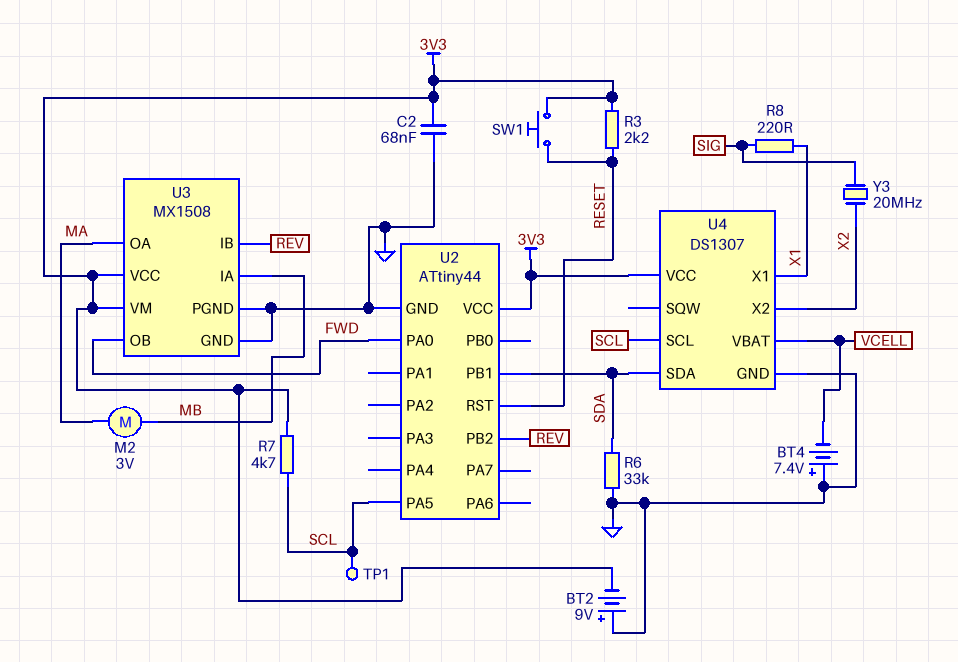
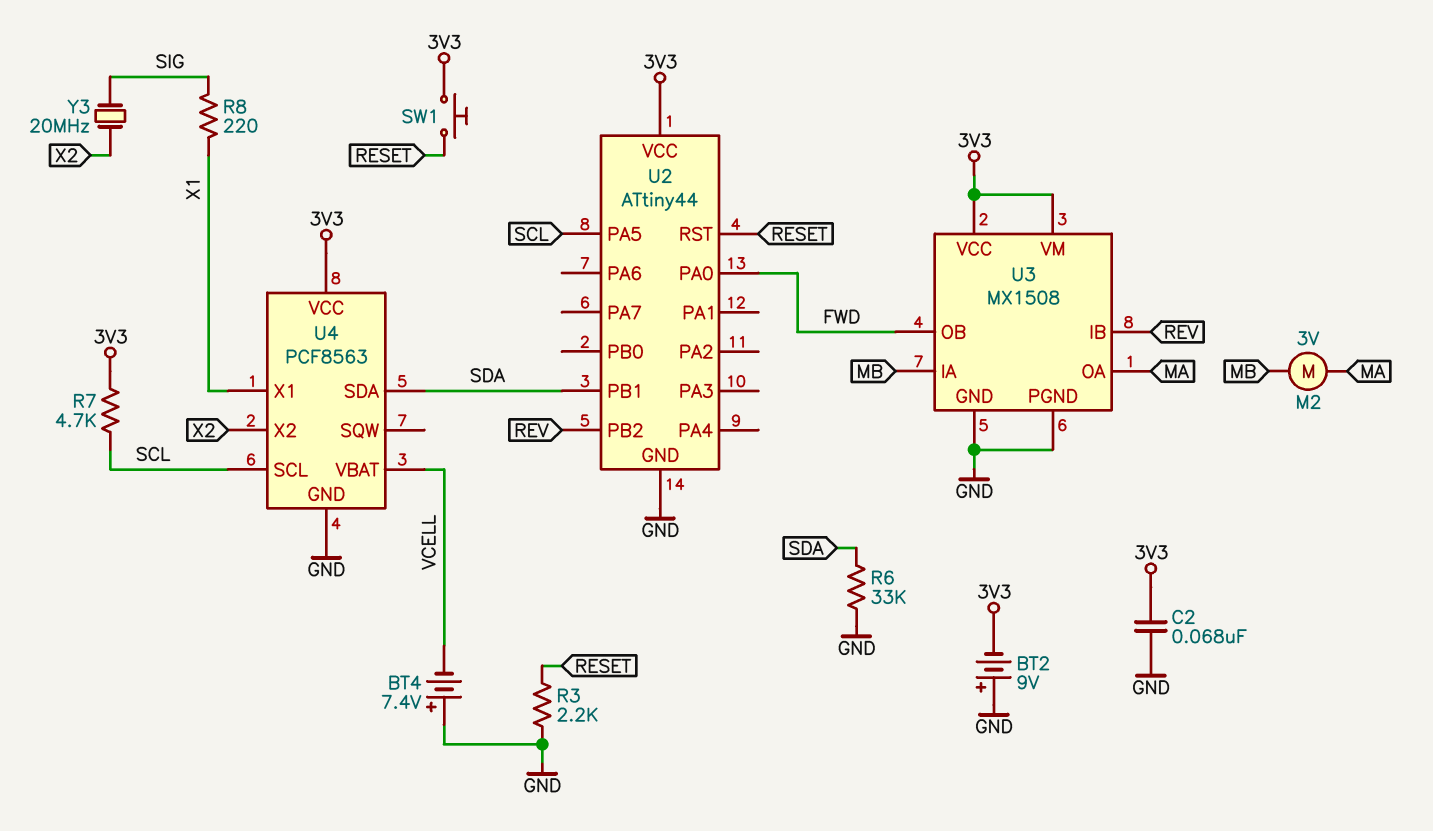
R3: 2.2k (3V3, RESET) -> 2.2k (GND, RESET)
TP1: test point (SCL) -> none
U4: DS1307 -> PCF8563

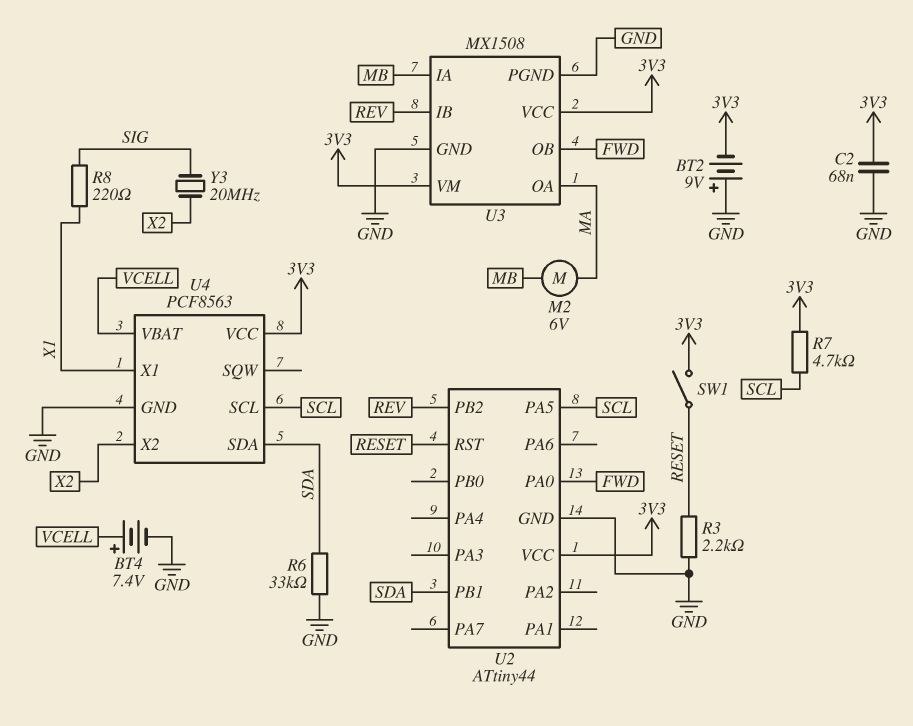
BT4: 7.4V (plus GND, minus VCELL) -> 7.4V (plus VCELL, minus GND)
M2: motor 3V (MA, MB) -> motor 6V (MA, MB)
SW1: button (3V3, RESET) -> switch (3V3, RESET)

